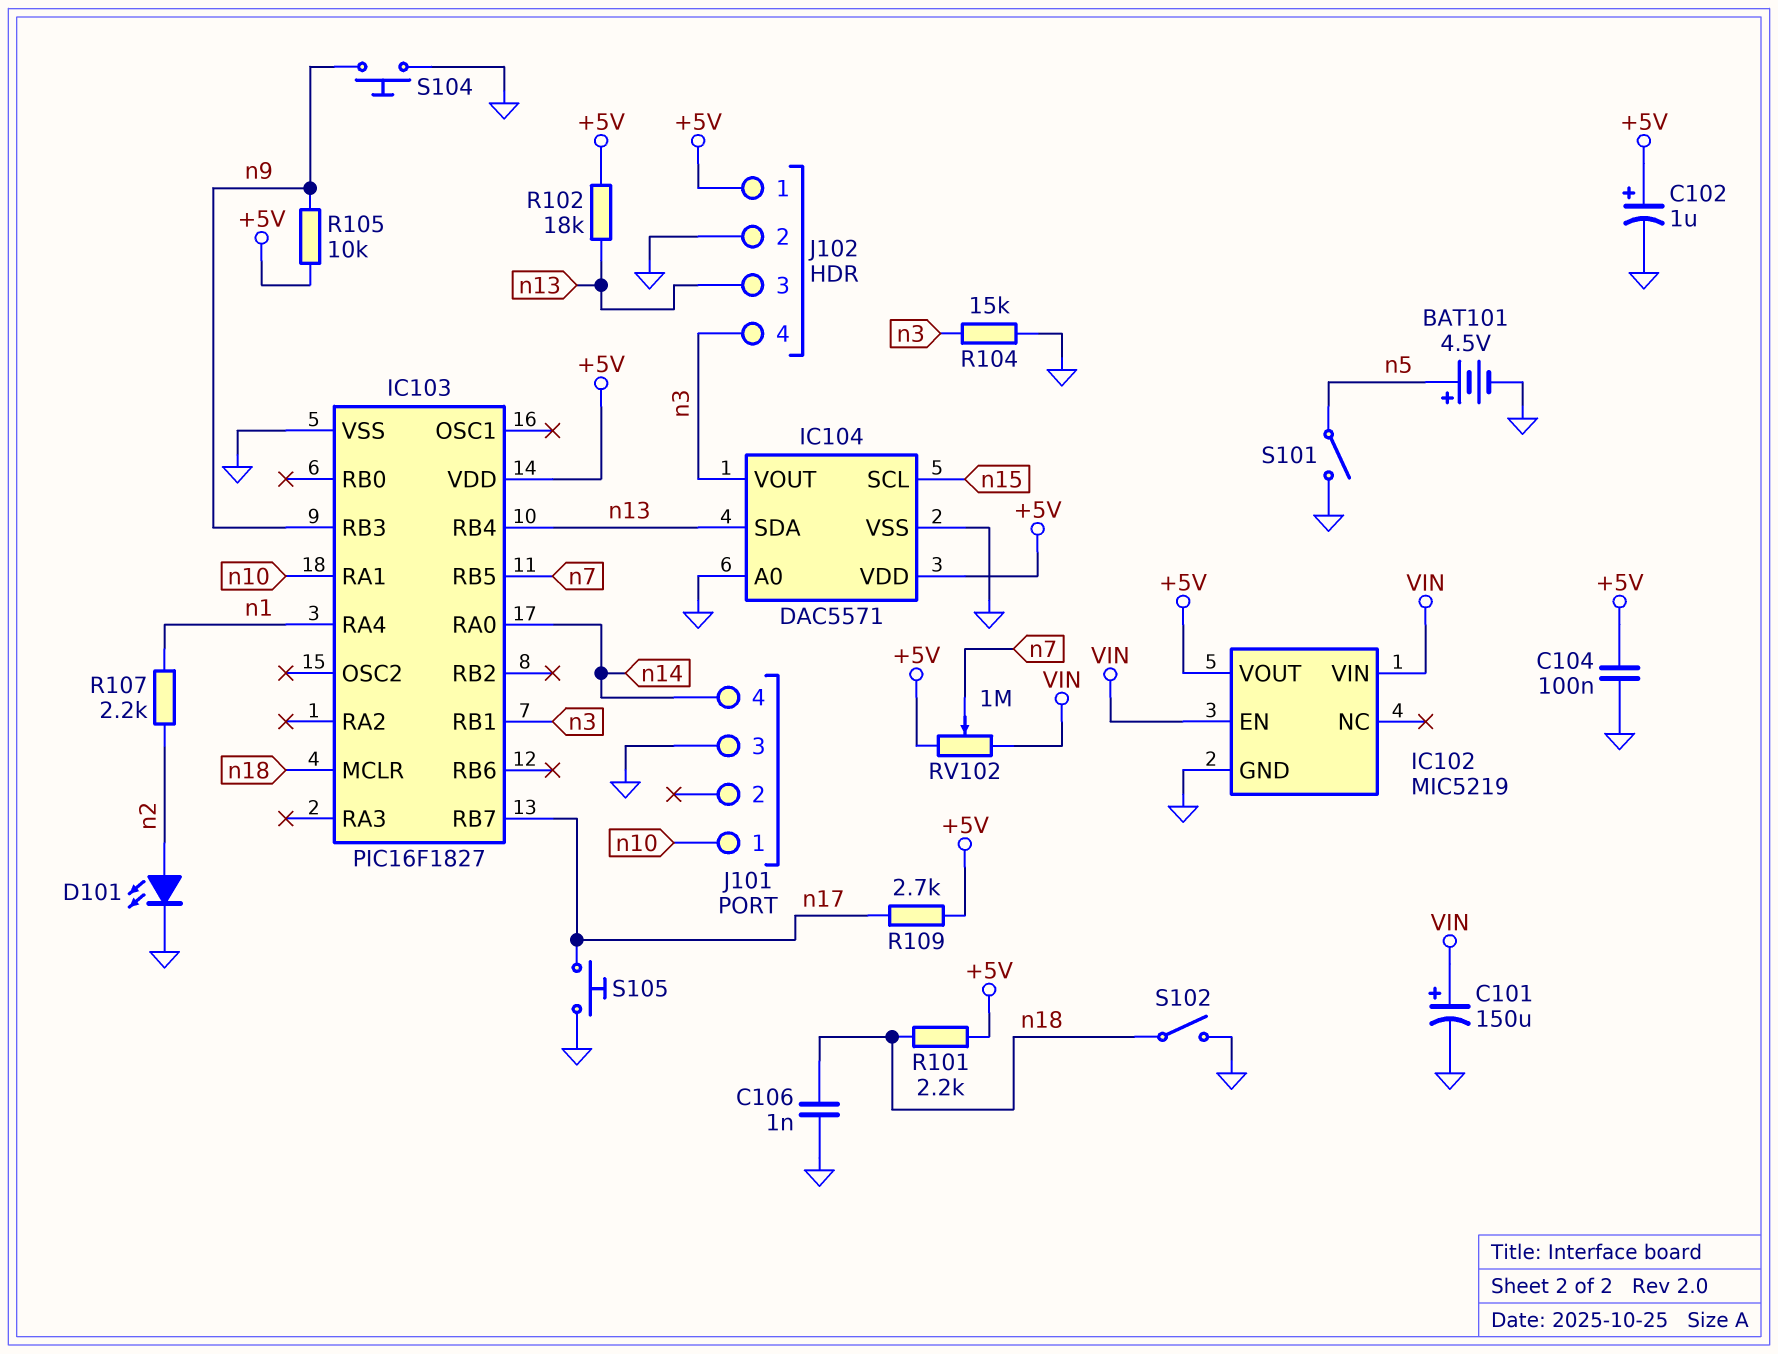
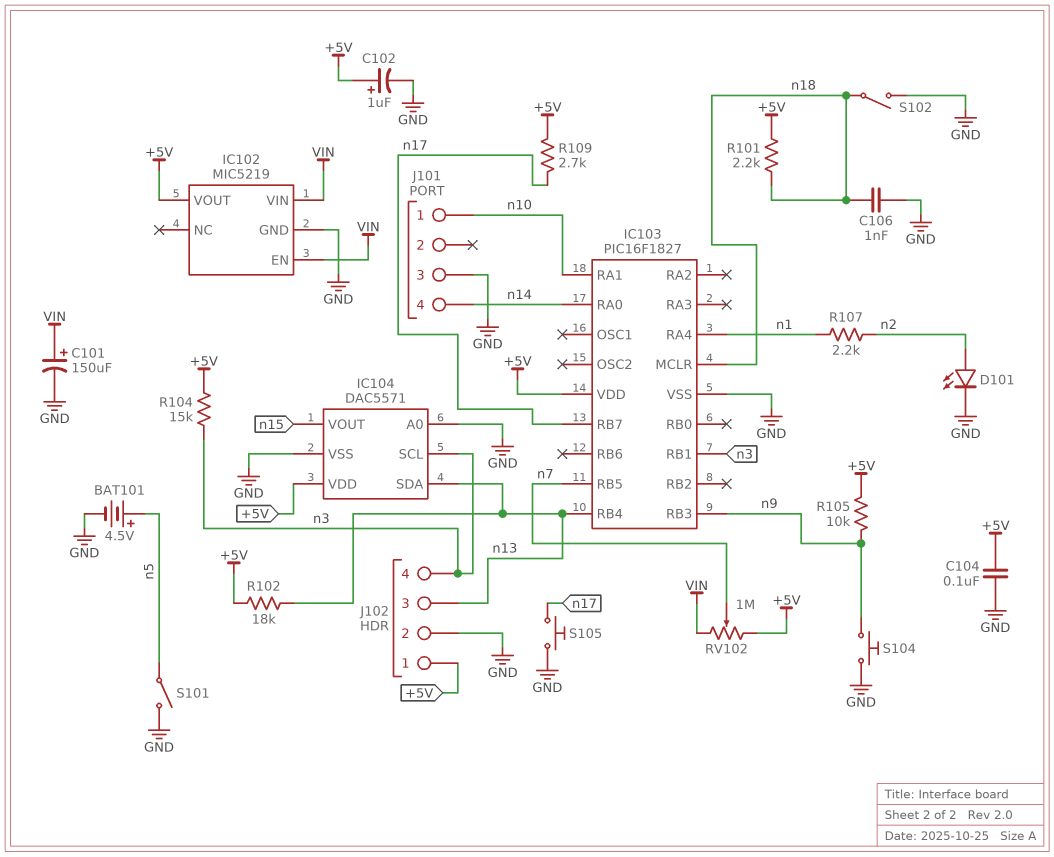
IC104 pin SCL: n15 -> n3
IC104 pin VOUT: n3 -> n15
R104: 15k (GND, n3) -> 15k (+5V, n3)

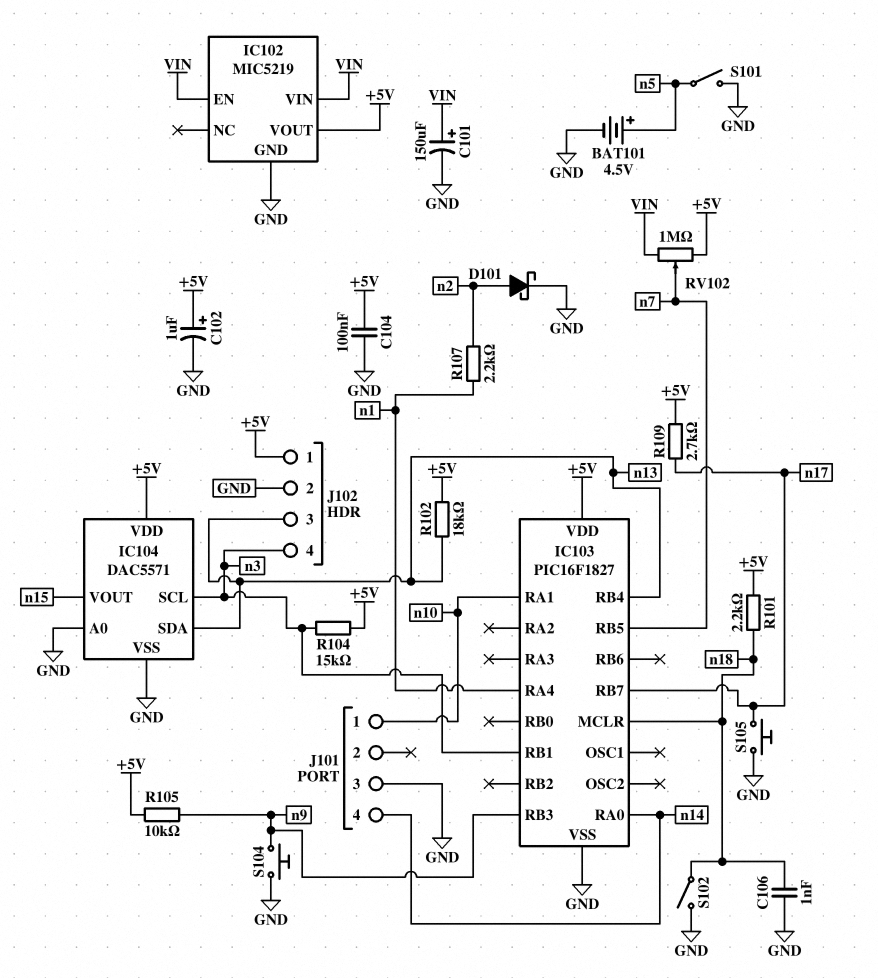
D101: LED (A n2, K GND) -> schottky (A n2, K GND)

